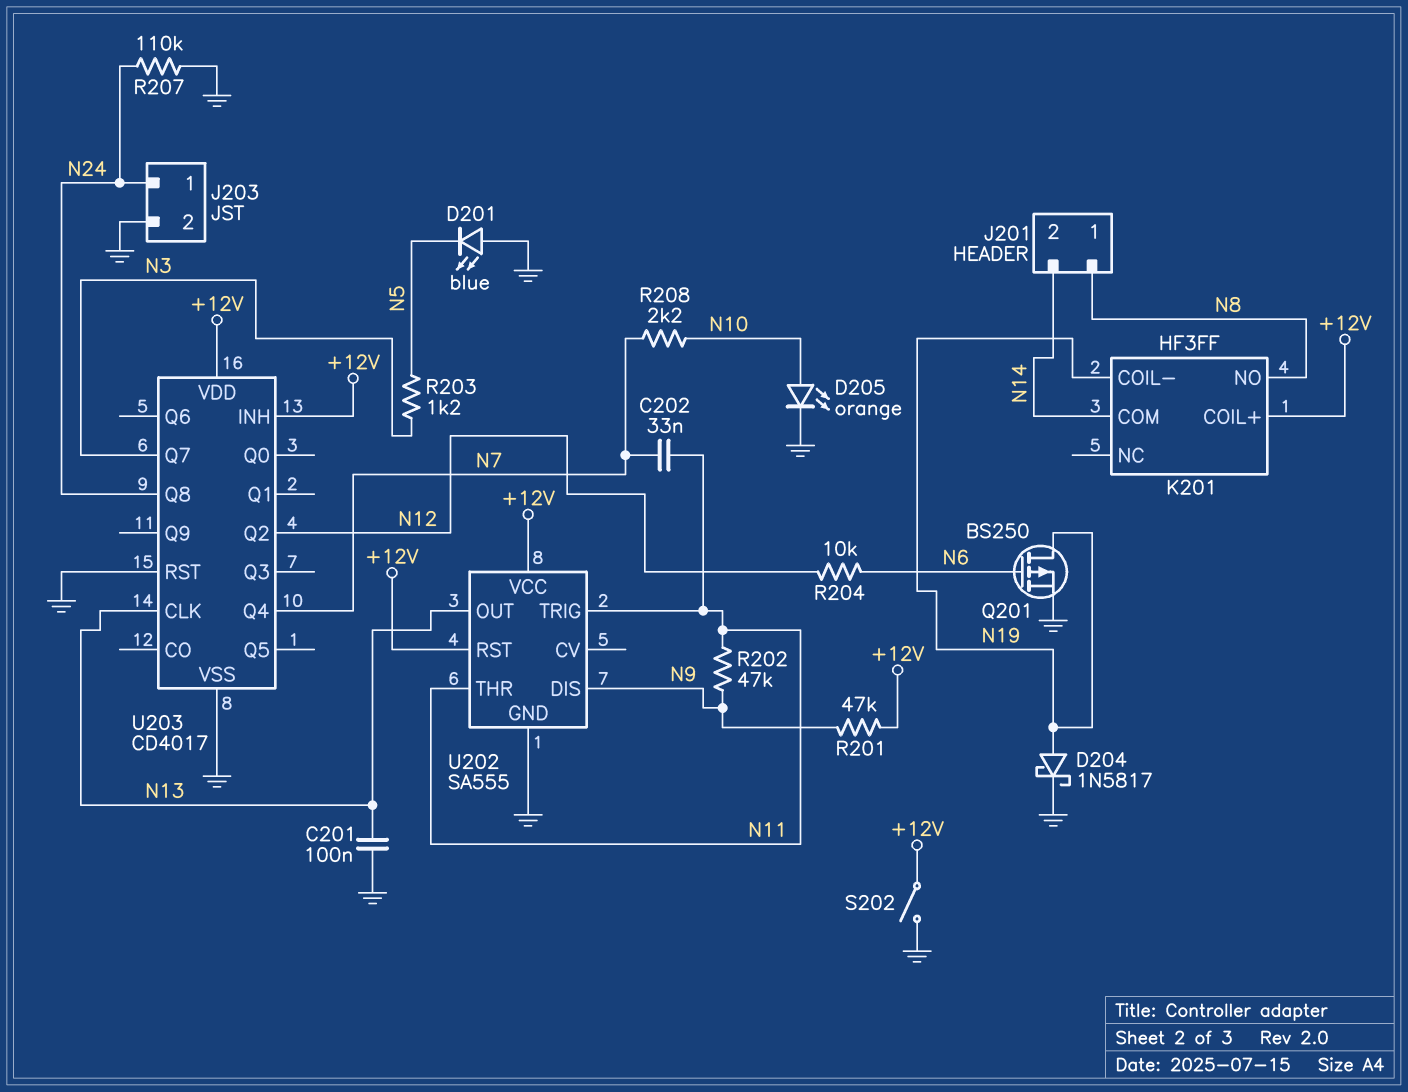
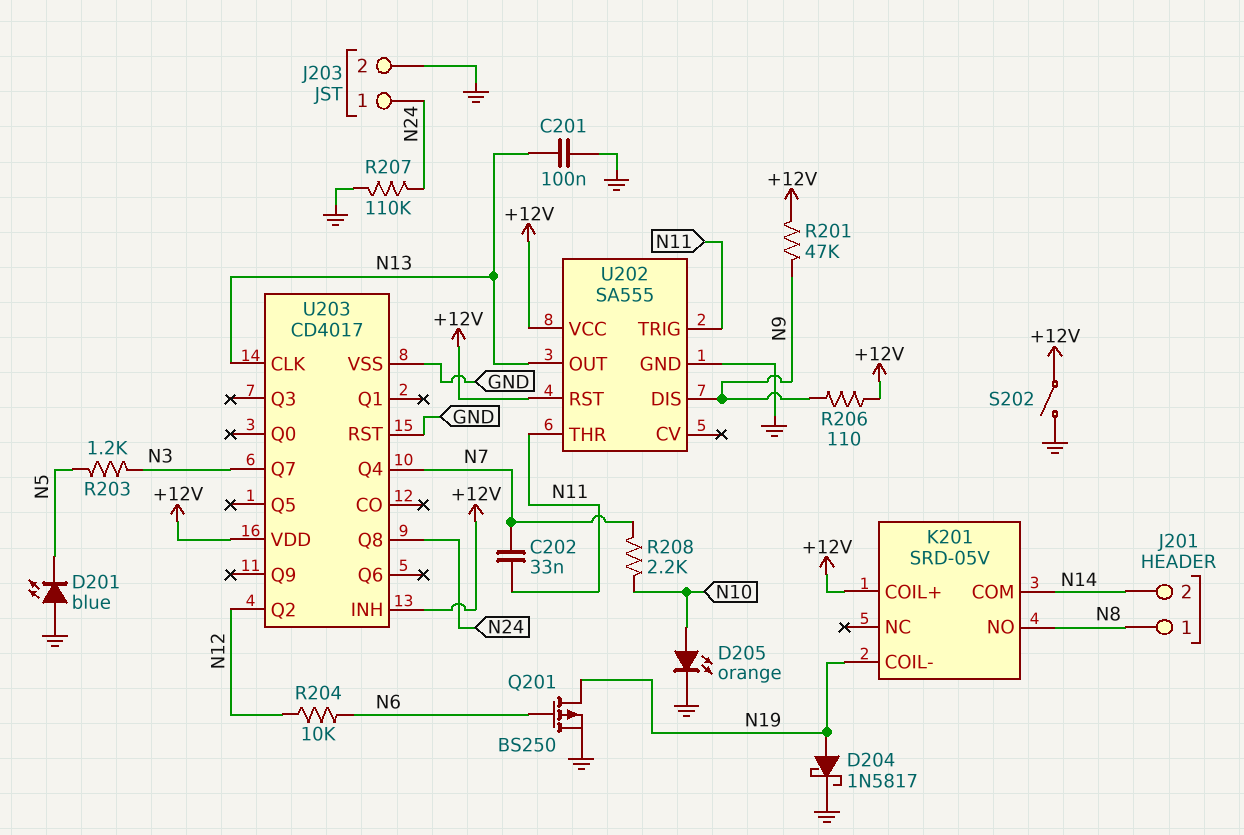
K201: HF3FF -> SRD-05V
R202: 47k (N9, N11) -> none
R206: none -> 110 (+12V, N9)

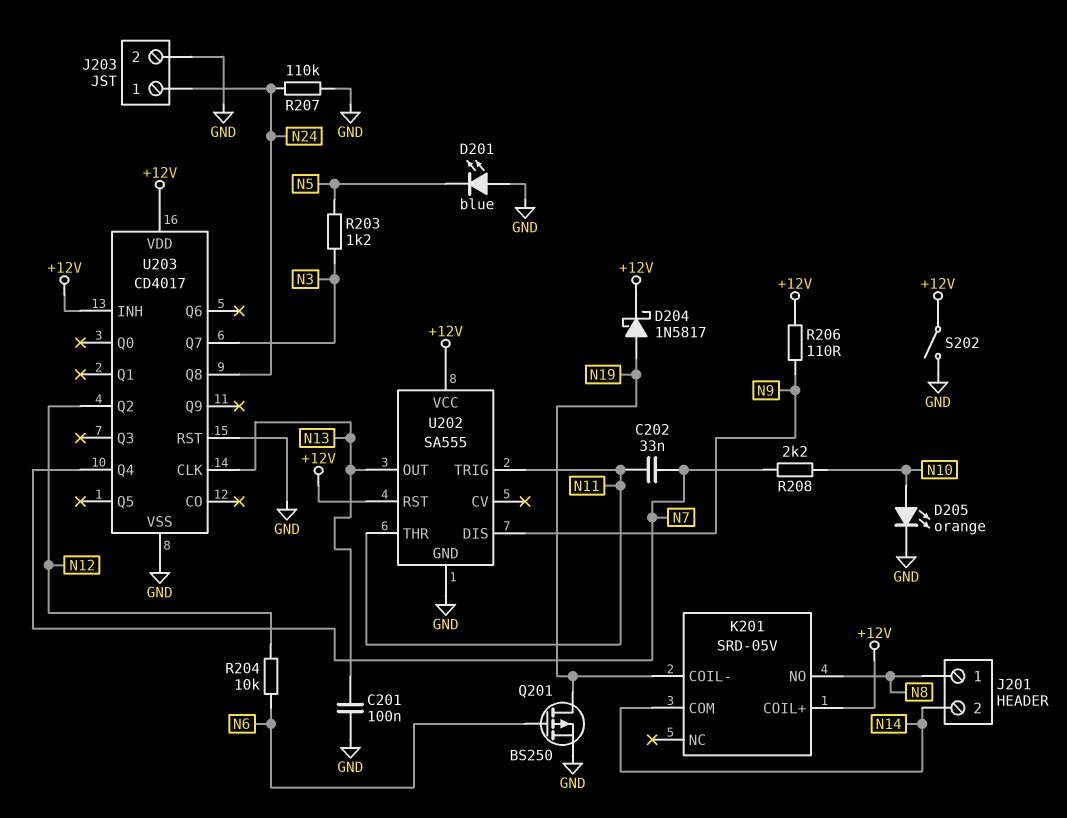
D204: schottky 1N5817 (A N19, K GND) -> schottky 1N5817 (A N19, K +12V)
R201: 47k (+12V, N9) -> none

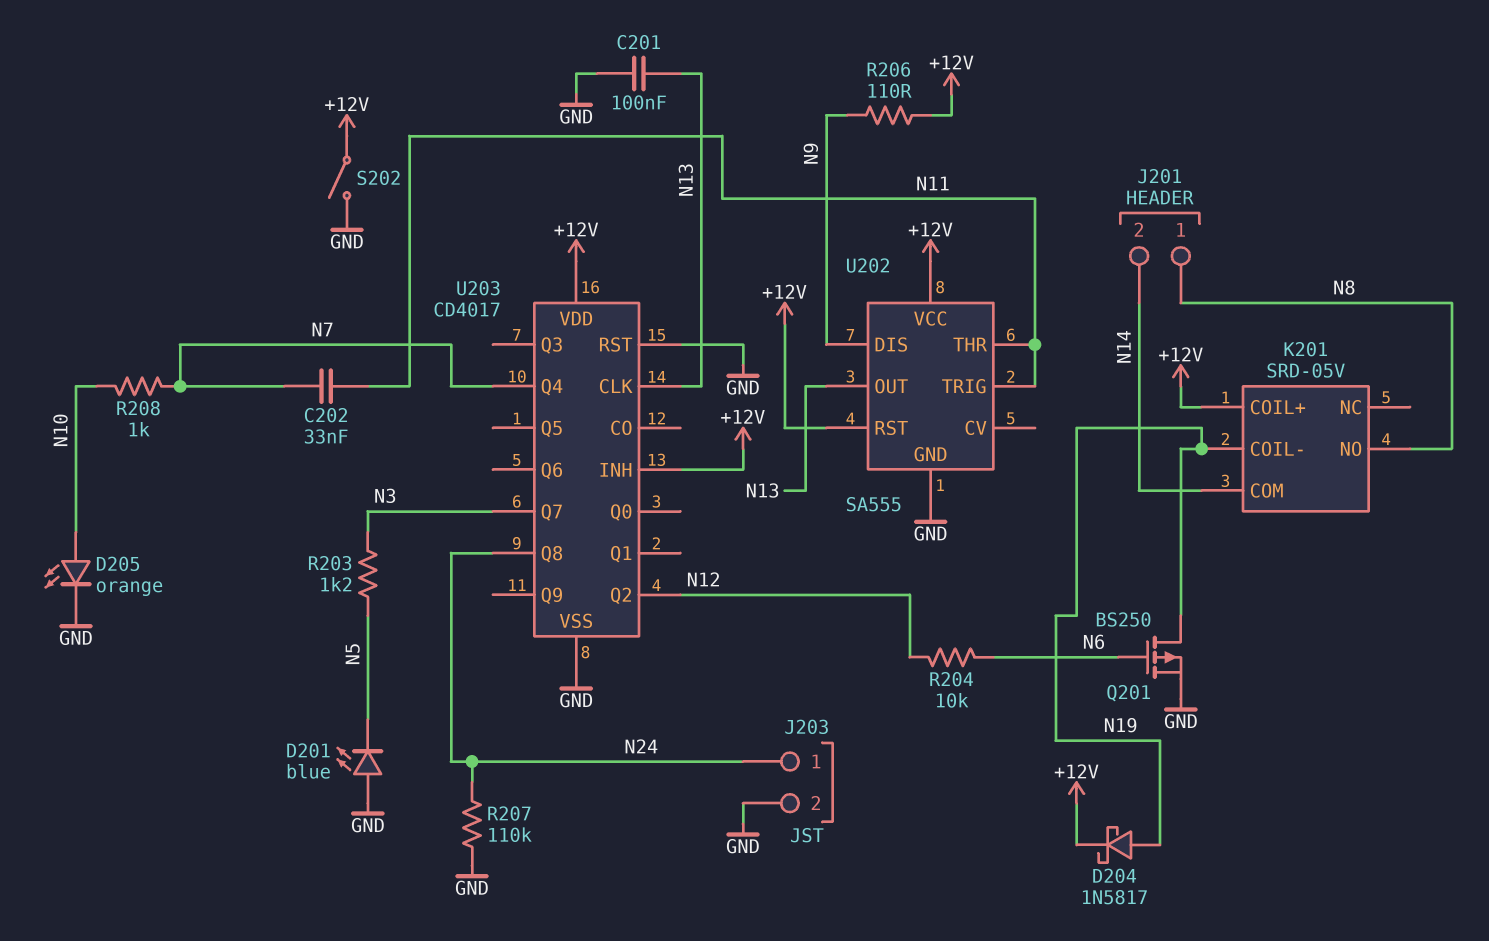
R208: 2.2k (N7, N10) -> 1k (N7, N10)

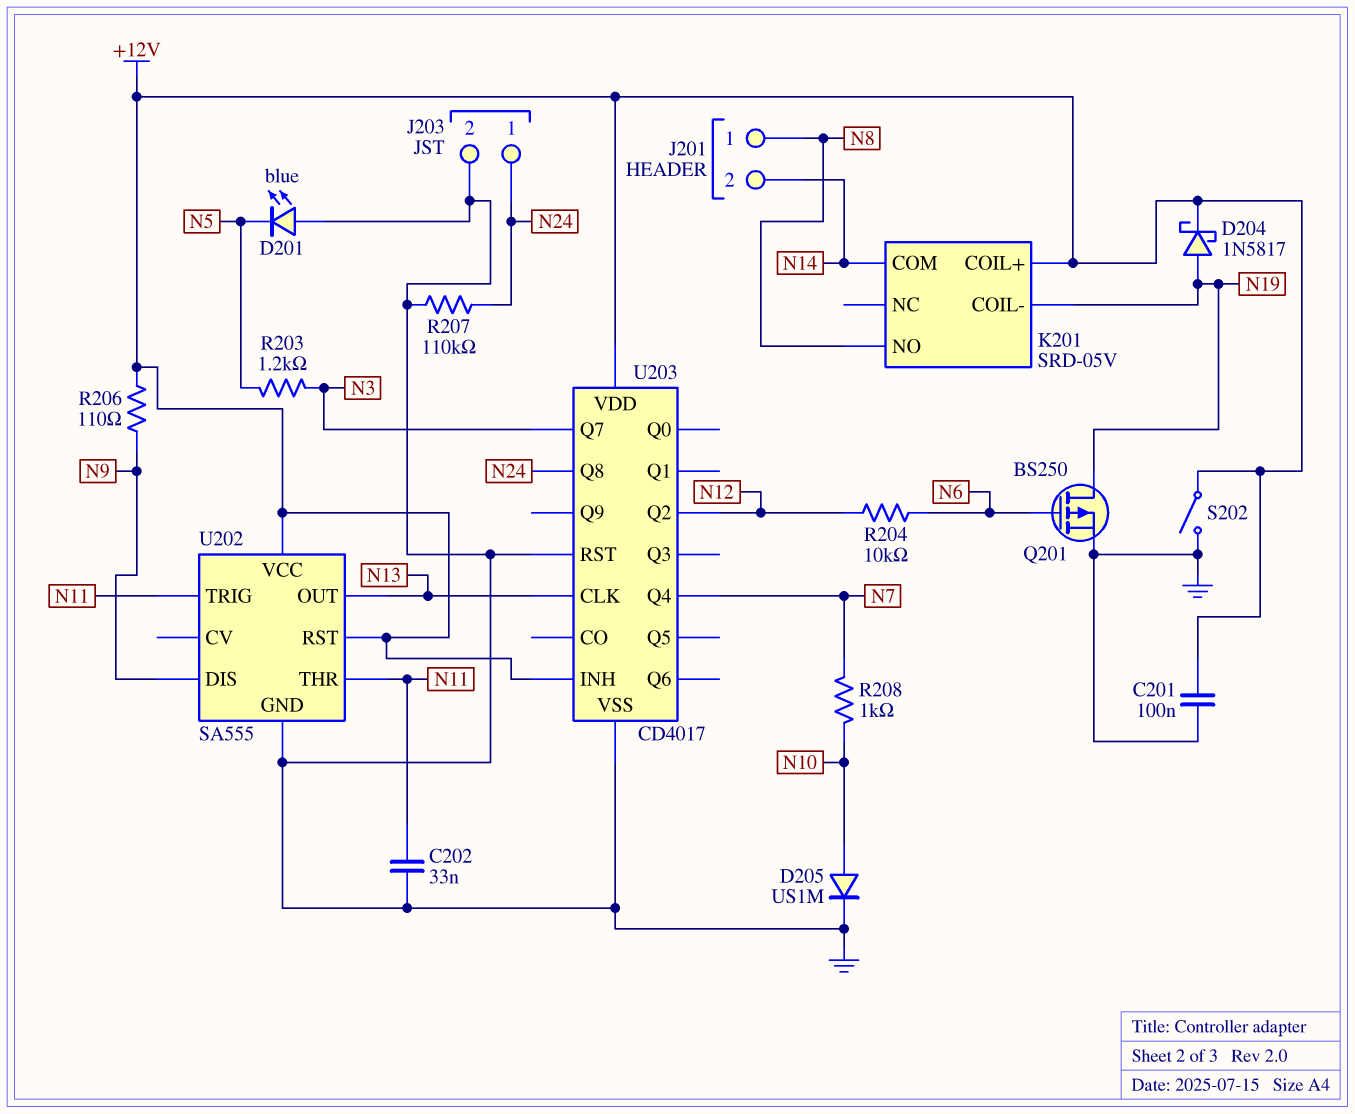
C201: 100nF (GND, N13) -> 100nF (+12V, GND)
C202: 33nF (N7, N11) -> 33nF (GND, N11)
D205: LED orange (A N10, K GND) -> diode US1M (A N10, K GND)

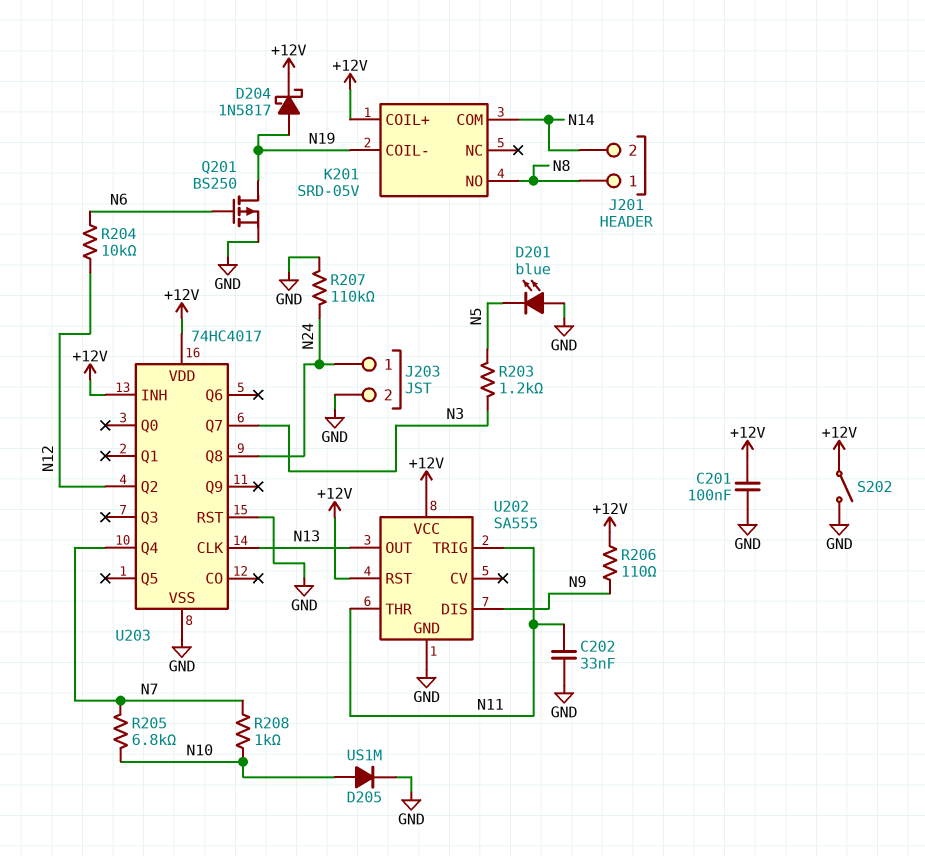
R205: none -> 6.8k (N7, N10)
U203: CD4017 -> 74HC4017

